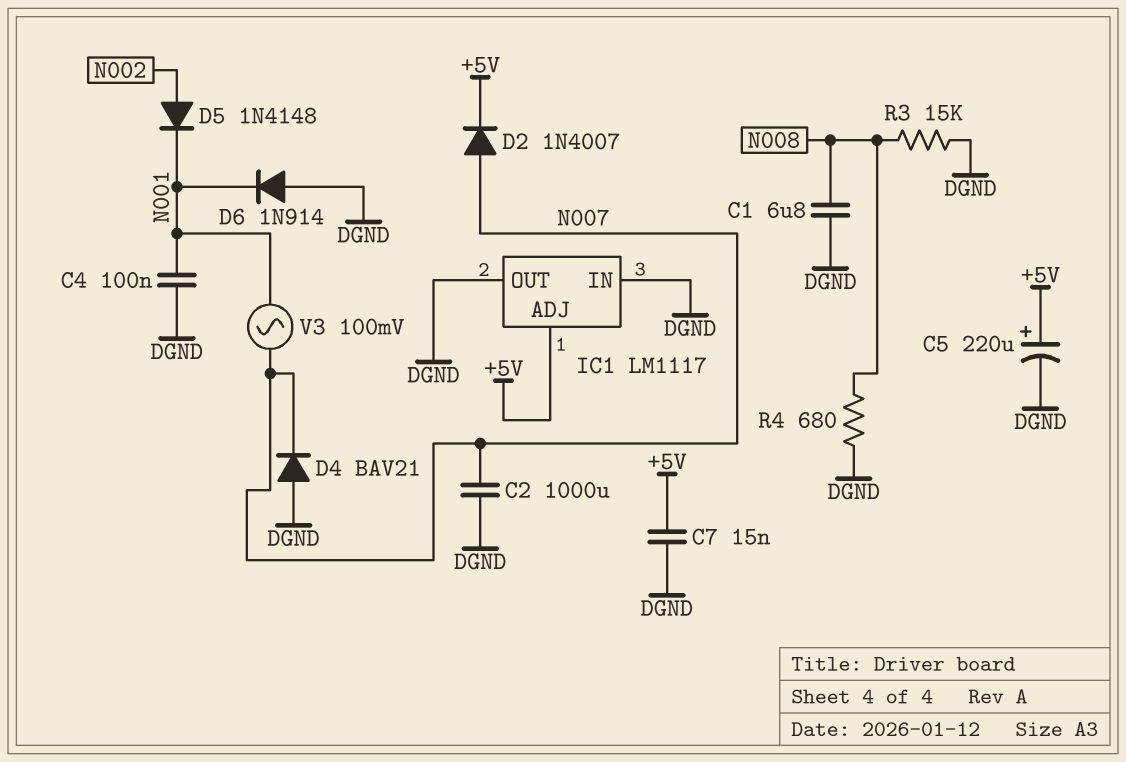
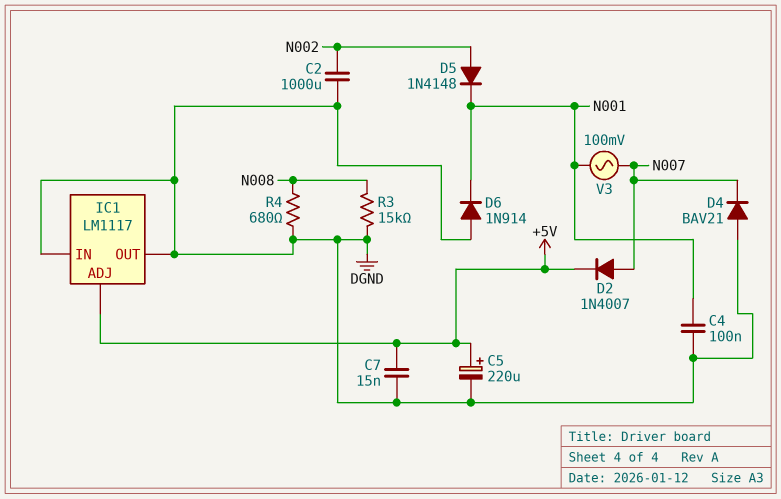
C1: 6.8uF (DGND, N008) -> none
C2: 1000uF (DGND, N007) -> 1000uF (DGND, N002)

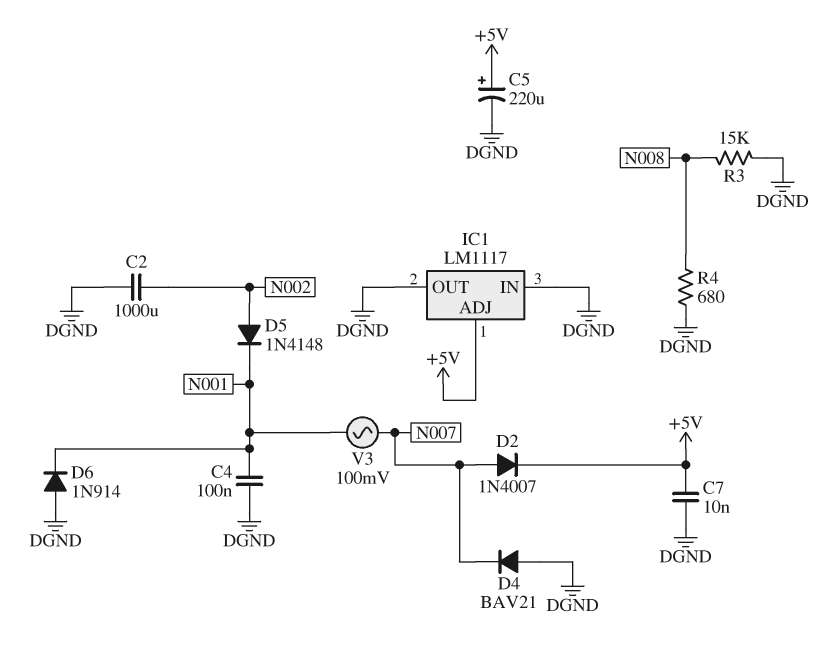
C7: 15nF (+5V, DGND) -> 10nF (+5V, DGND)

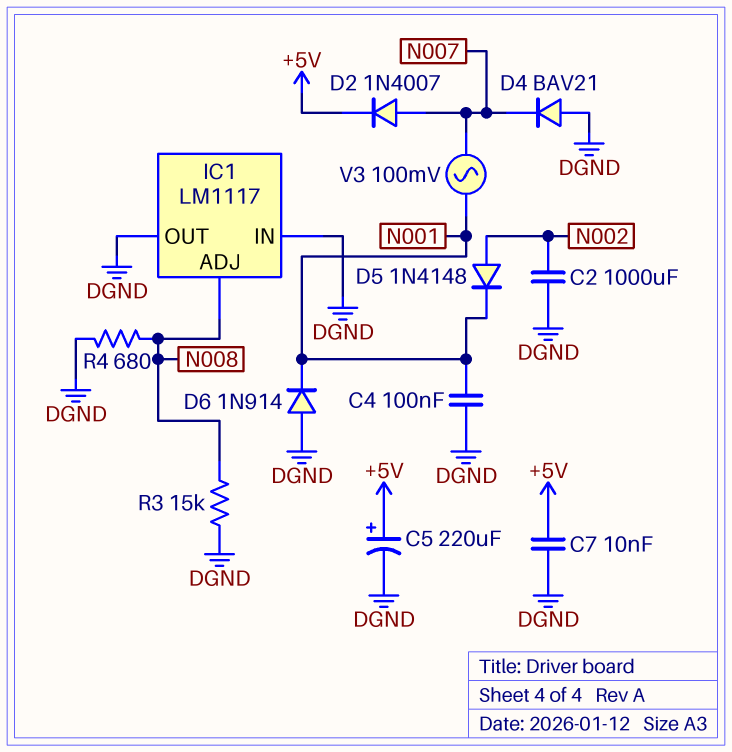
IC1 pin ADJ: +5V -> N008

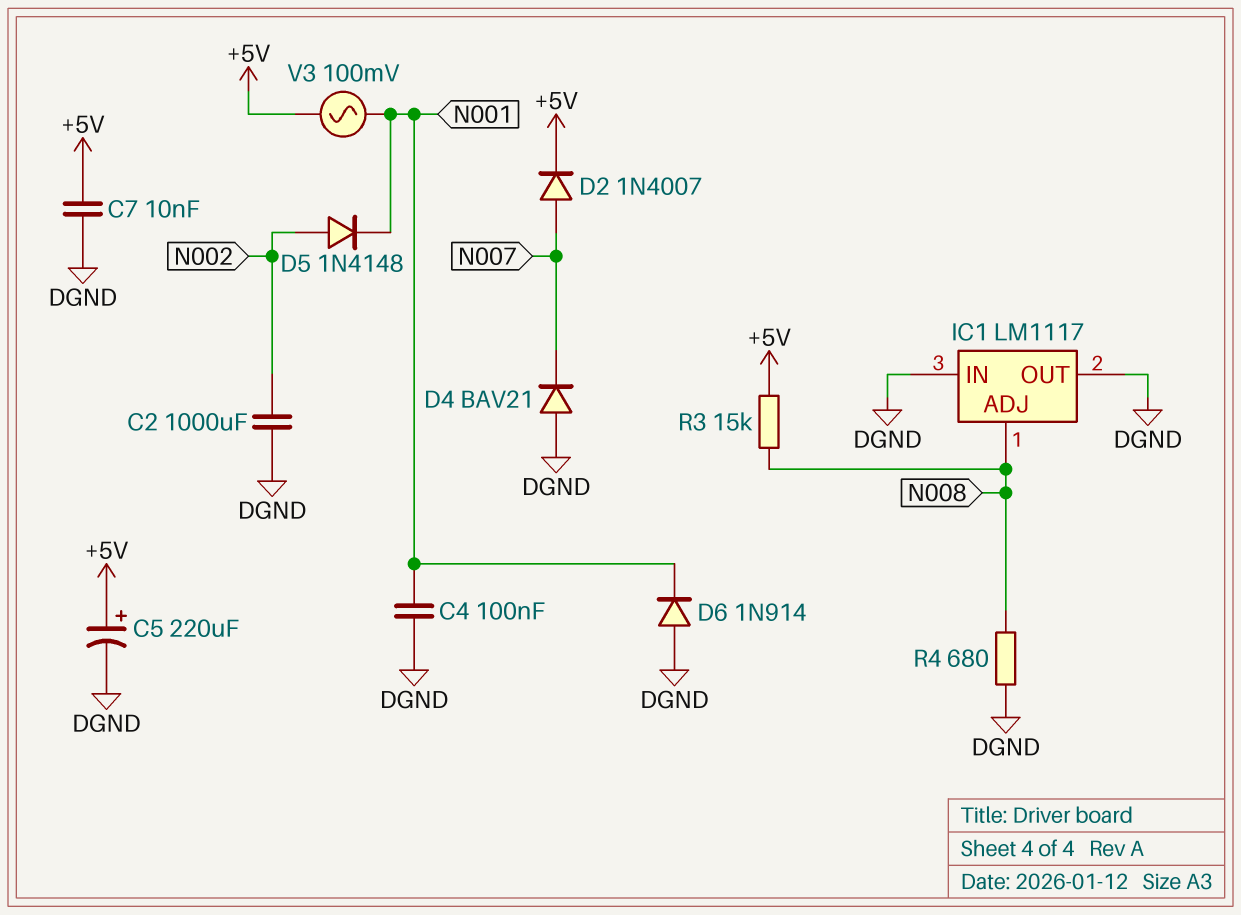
R3: 15k (DGND, N008) -> 15k (+5V, N008)
V3: AC 100mV (N001, N007) -> AC 100mV (+5V, N001)

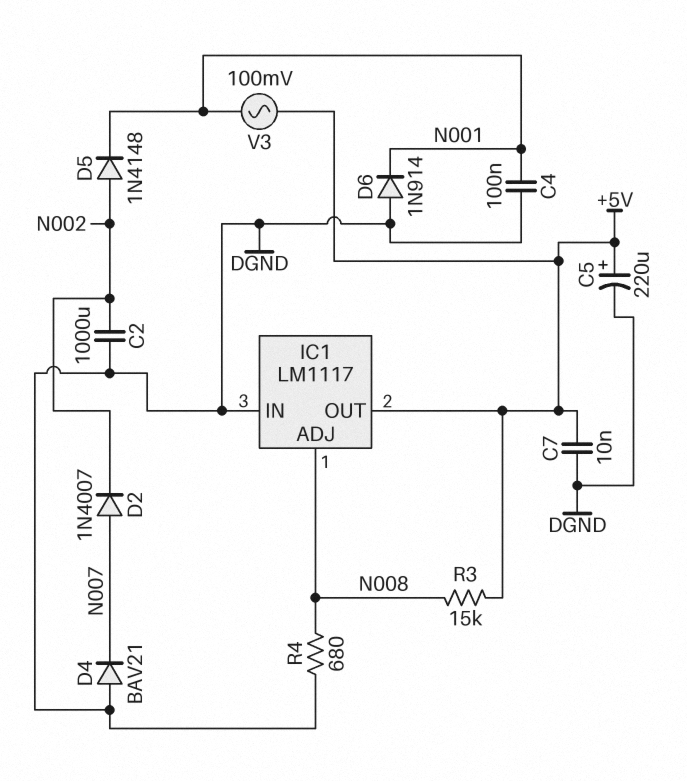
D2: diode 1N4007 (A N007, K +5V) -> diode 1N4007 (A N007, K N002)
IC1 pin OUT: DGND -> +5V

